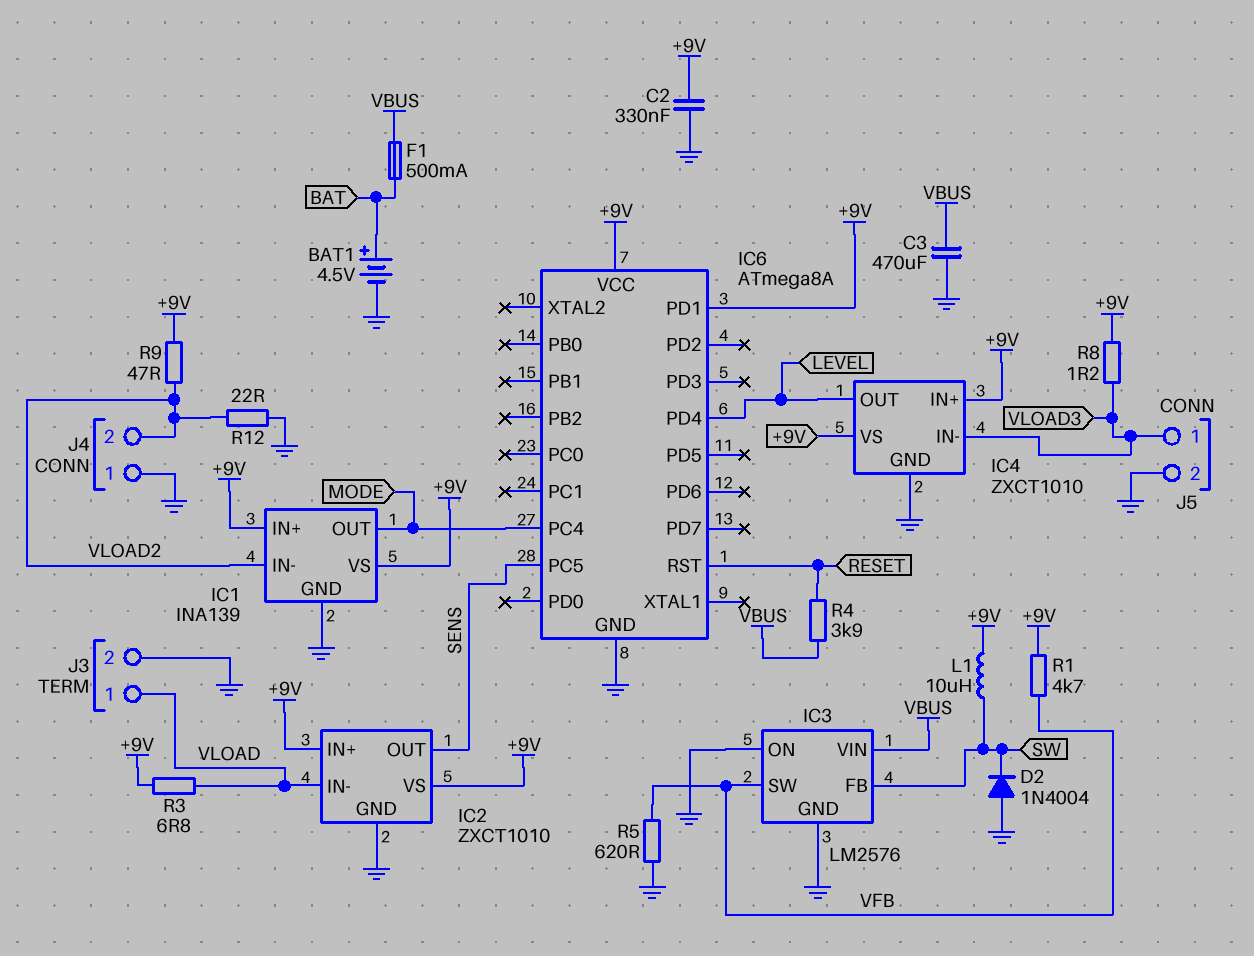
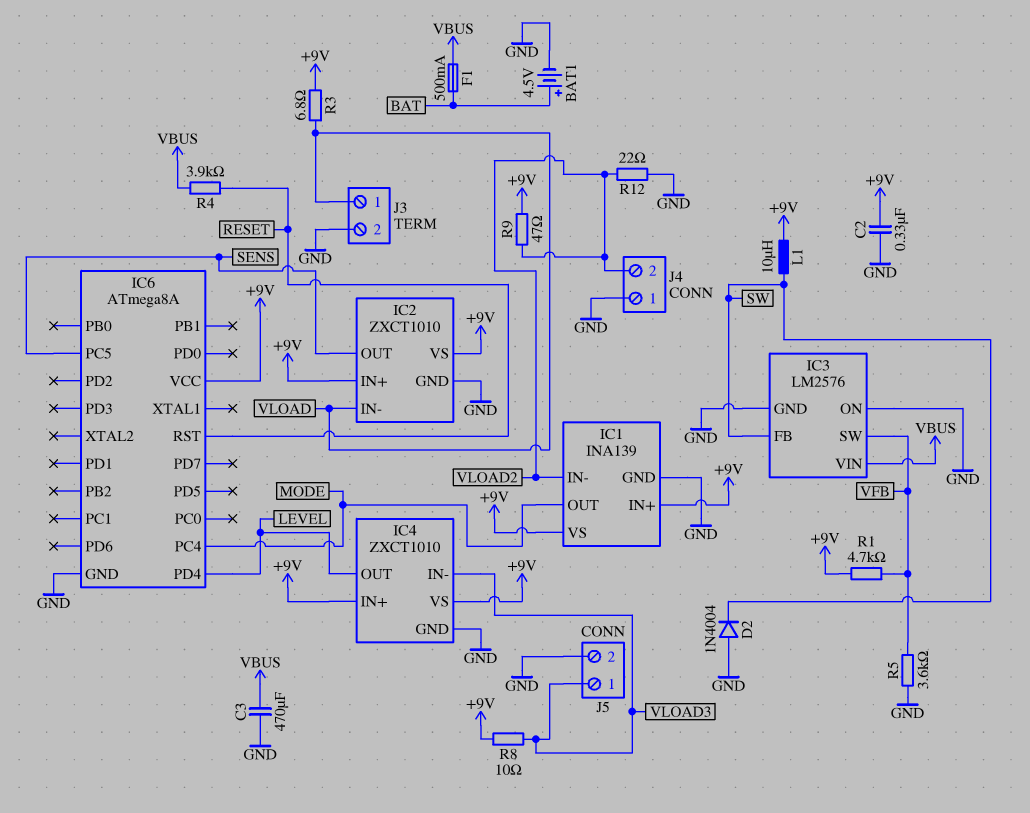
IC6 pin PD1: +9V -> none
R5: 620 (GND, VFB) -> 3.6k (GND, VFB)
R8: 1.2 (+9V, VLOAD3) -> 10 (+9V, VLOAD3)

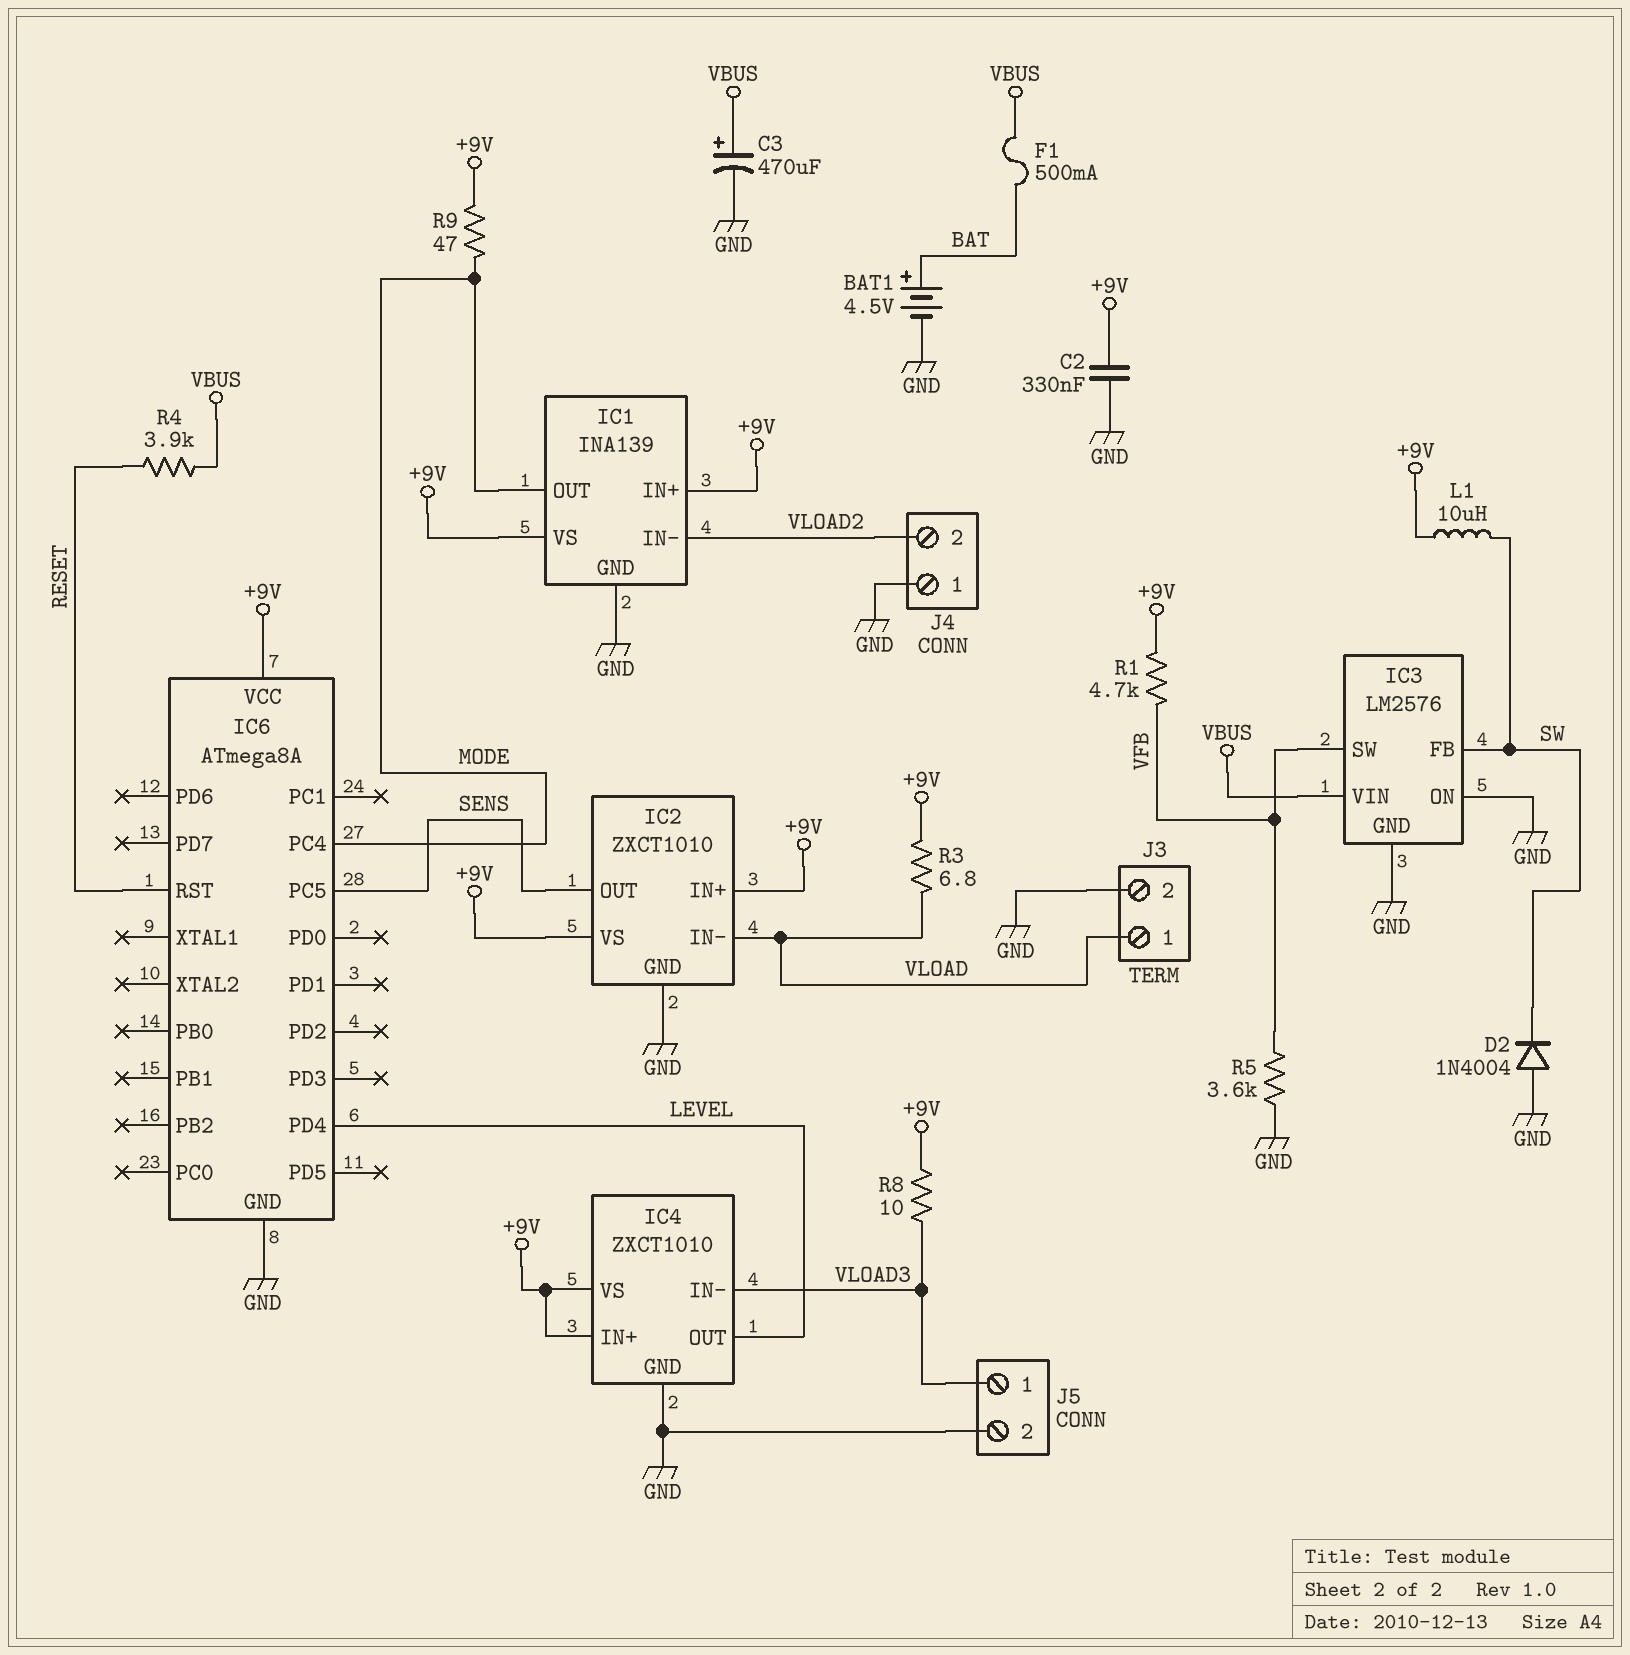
C3: 470uF (GND, VBUS) -> 470uF (plus VBUS, minus GND)
R9: 47 (+9V, VLOAD2) -> 47 (+9V, MODE)
R12: 22 (GND, VLOAD2) -> none

